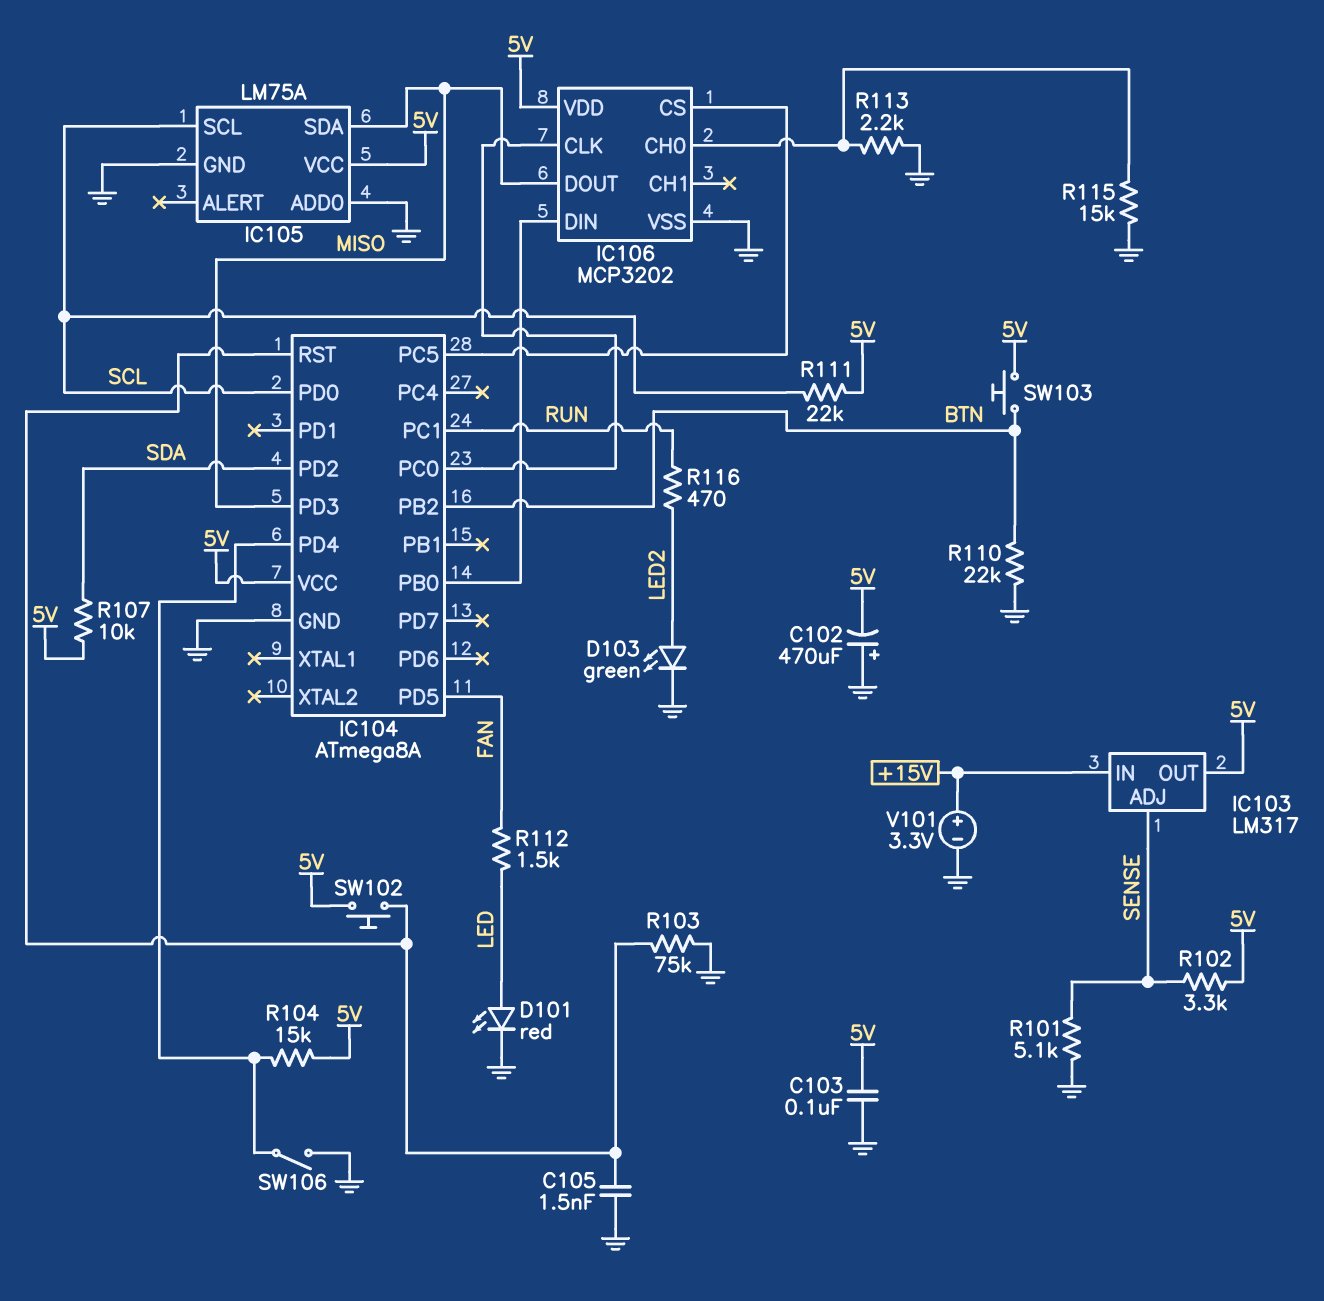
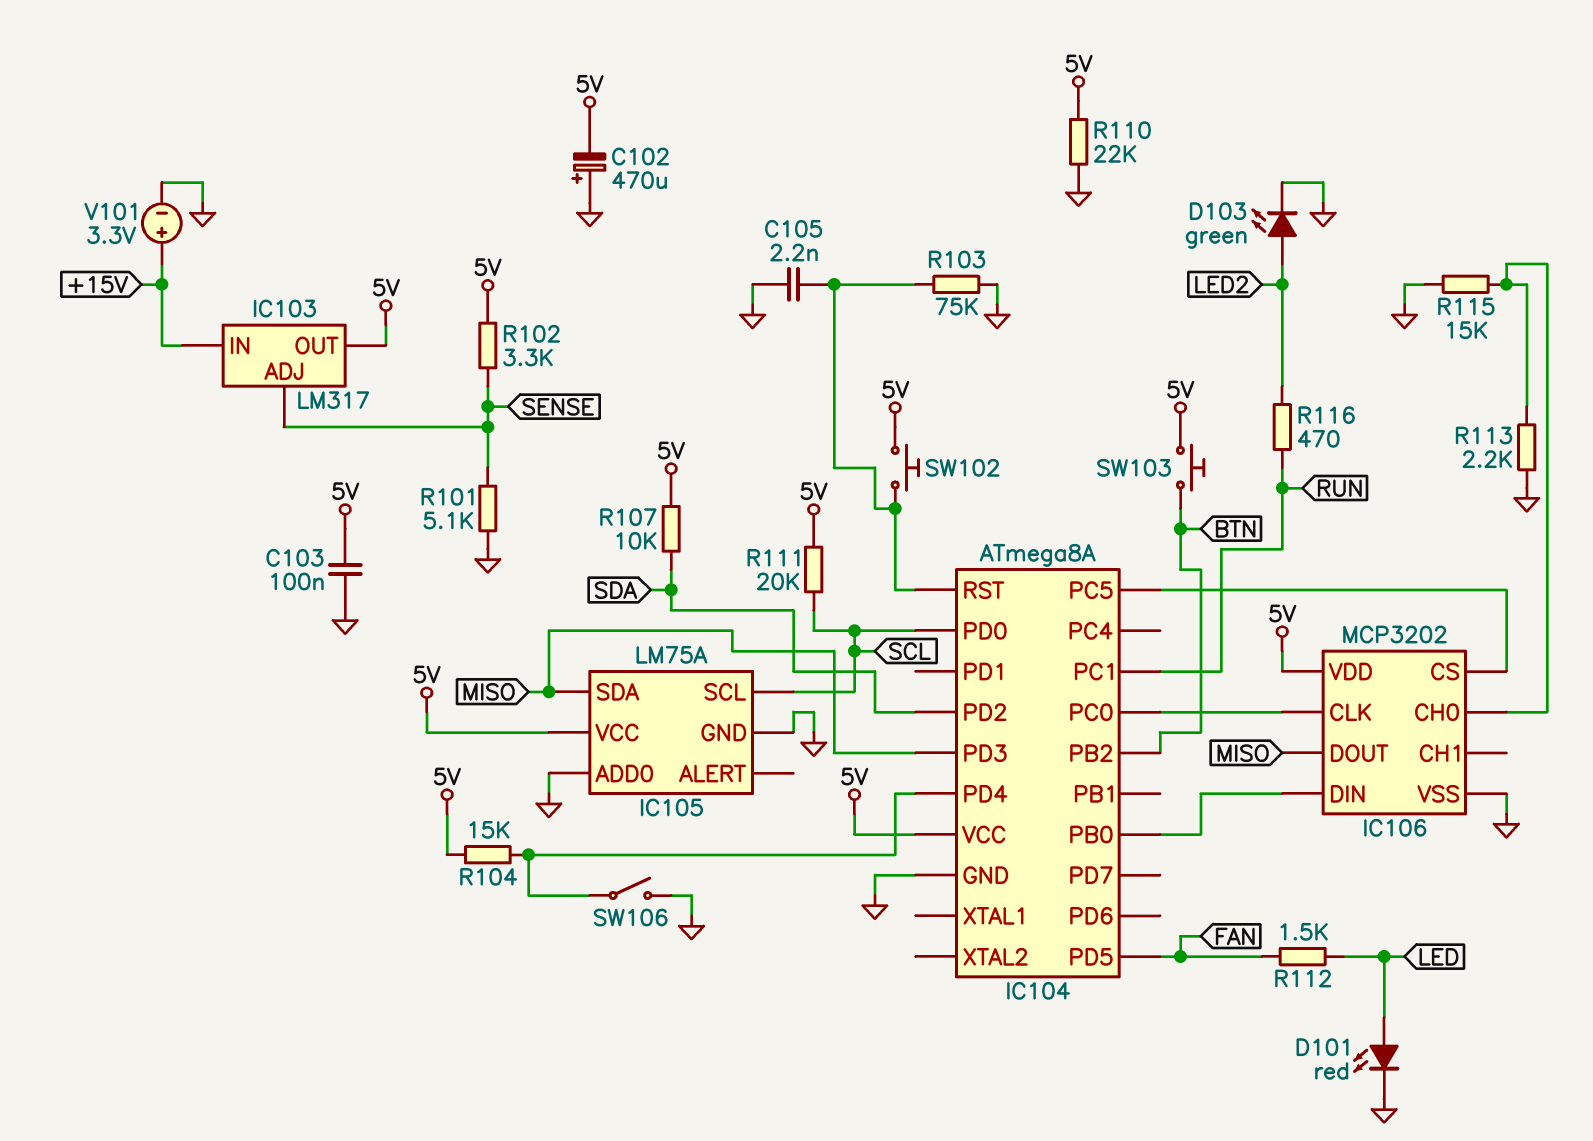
C105: 1.5nF (GND, IC104/RST) -> 2.2nF (GND, IC104/RST)
R110: 22k (BTN, GND) -> 22k (5V, GND)
R111: 22k (5V, SCL) -> 20k (5V, SCL)

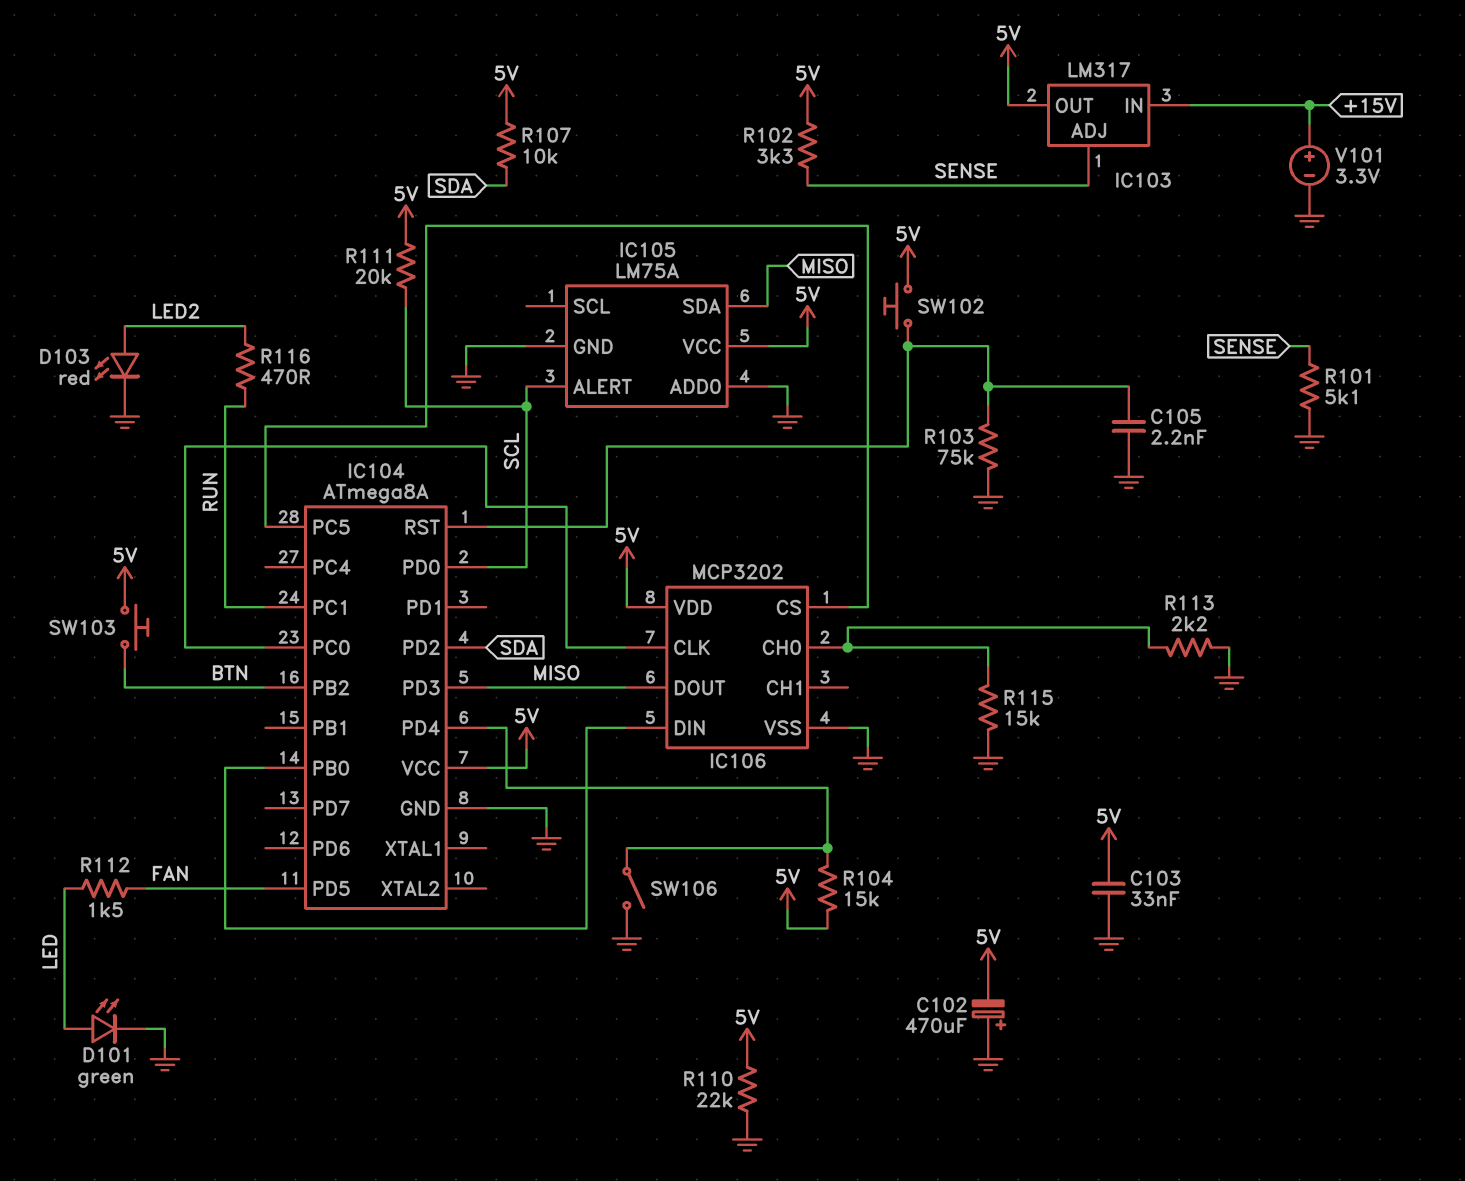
C103: 100nF (5V, GND) -> 33nF (5V, GND)
D101: LED red (A LED, K GND) -> LED green (A LED, K GND)
D103: LED green (A LED2, K GND) -> LED red (A LED2, K GND)
IC105 pin ALERT: none -> SCL
IC105 pin SCL: SCL -> none

